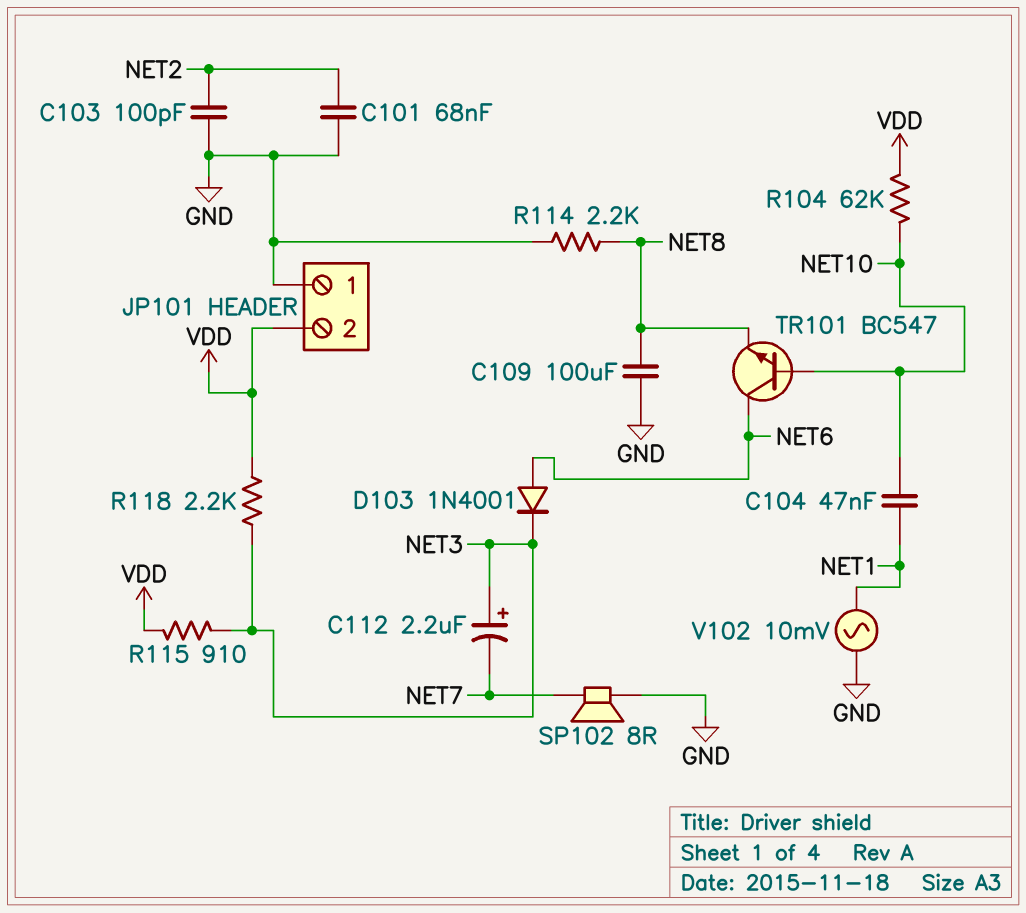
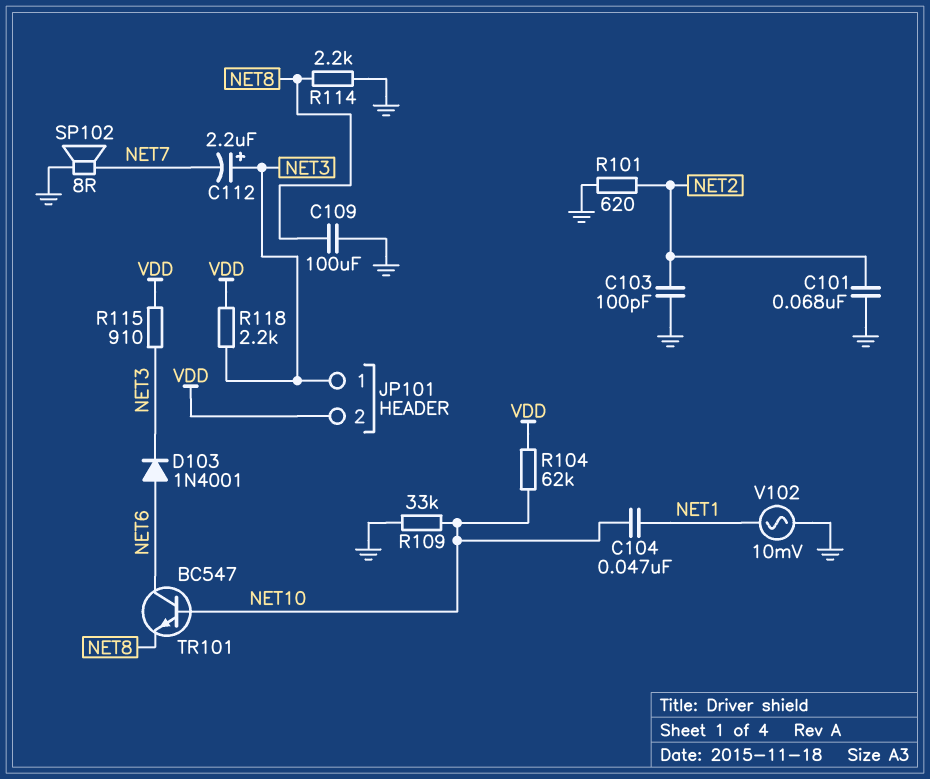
JP101 pin 1: GND -> NET3
R101: none -> 620 (GND, NET2)
R109: none -> 33k (GND, NET10)

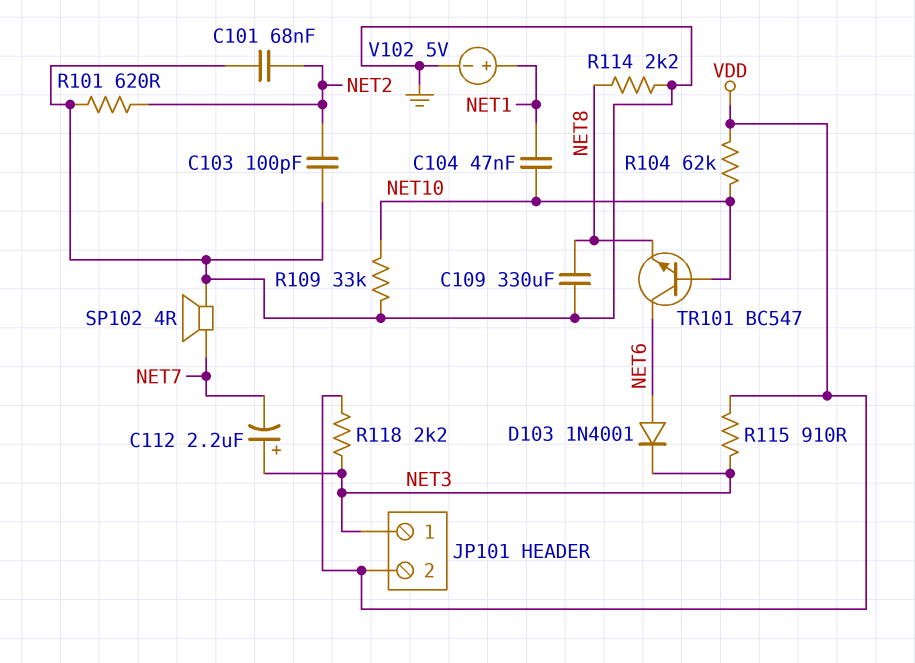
C109: 100uF (GND, NET8) -> 330uF (GND, NET8)
SP102: speaker 8R (GND, NET7) -> speaker 4R (GND, NET7)
V102: AC 10mV (GND, NET1) -> 5V (plus NET1, minus GND)

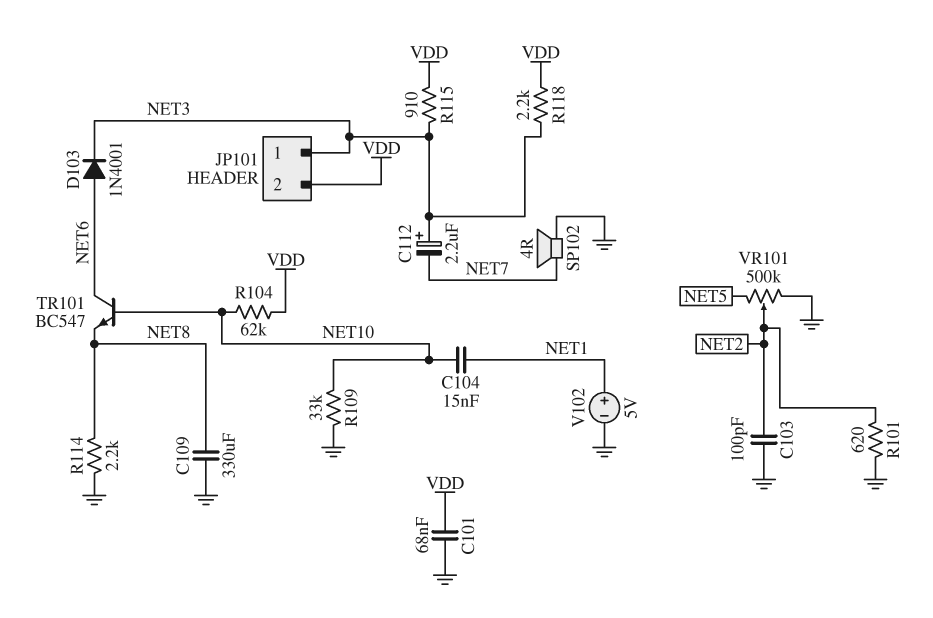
C101: 68nF (GND, NET2) -> 68nF (GND, VDD)
C104: 47nF (NET1, NET10) -> 15nF (NET1, NET10)
VR101: none -> 500k (GND, NET5, wiper NET2)

